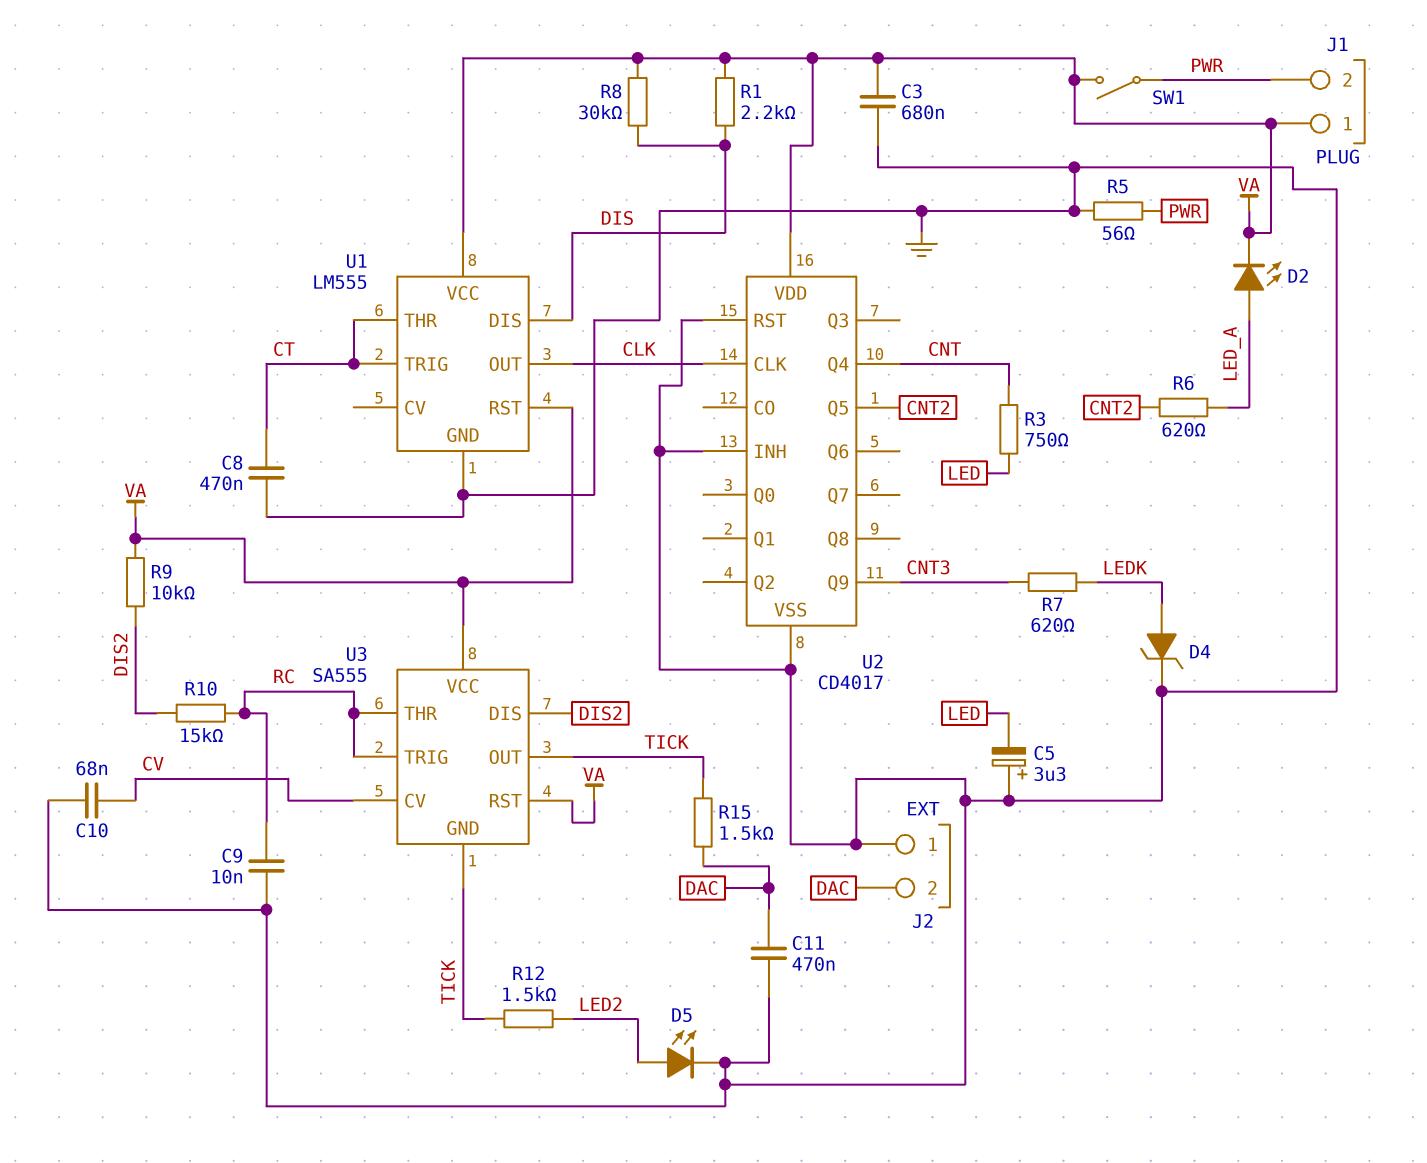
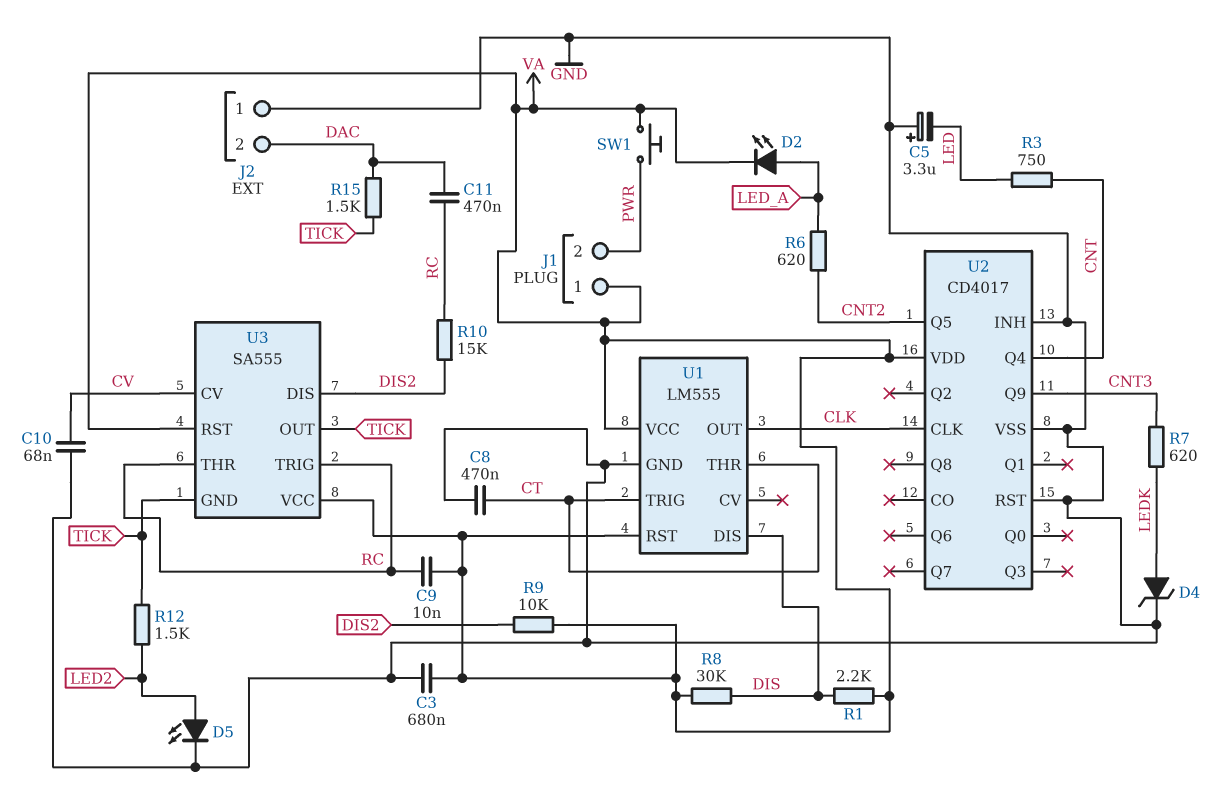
C9: 10nF (GND, RC) -> 10nF (RC, VA)
C11: 470nF (DAC, GND) -> 470nF (DAC, RC)
R5: 56 (GND, PWR) -> none
SW1: switch (PWR, VA) -> button (PWR, VA)

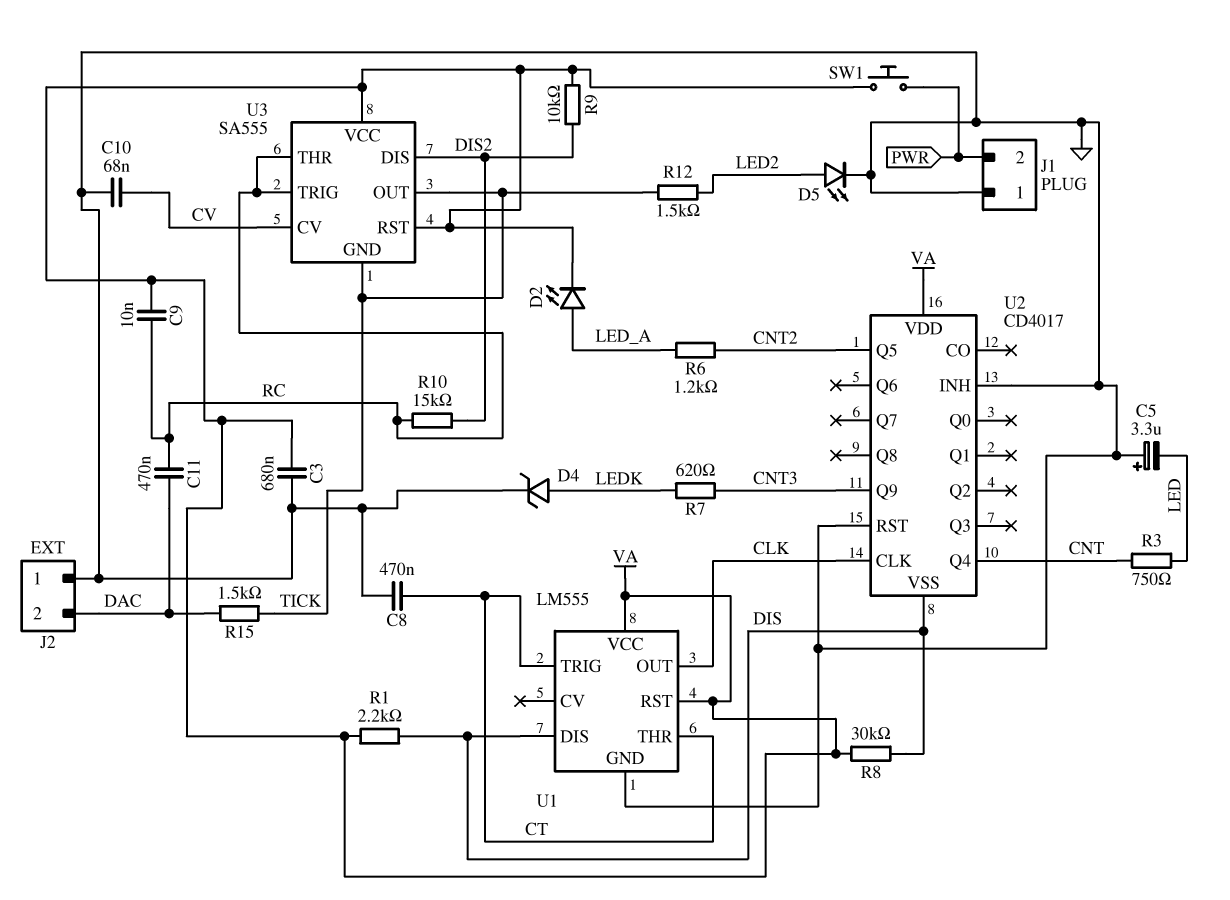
J1 pin 1: VA -> GND
R6: 620 (CNT2, LED_A) -> 1.2k (CNT2, LED_A)
U2 pin VSS: GND -> DIS

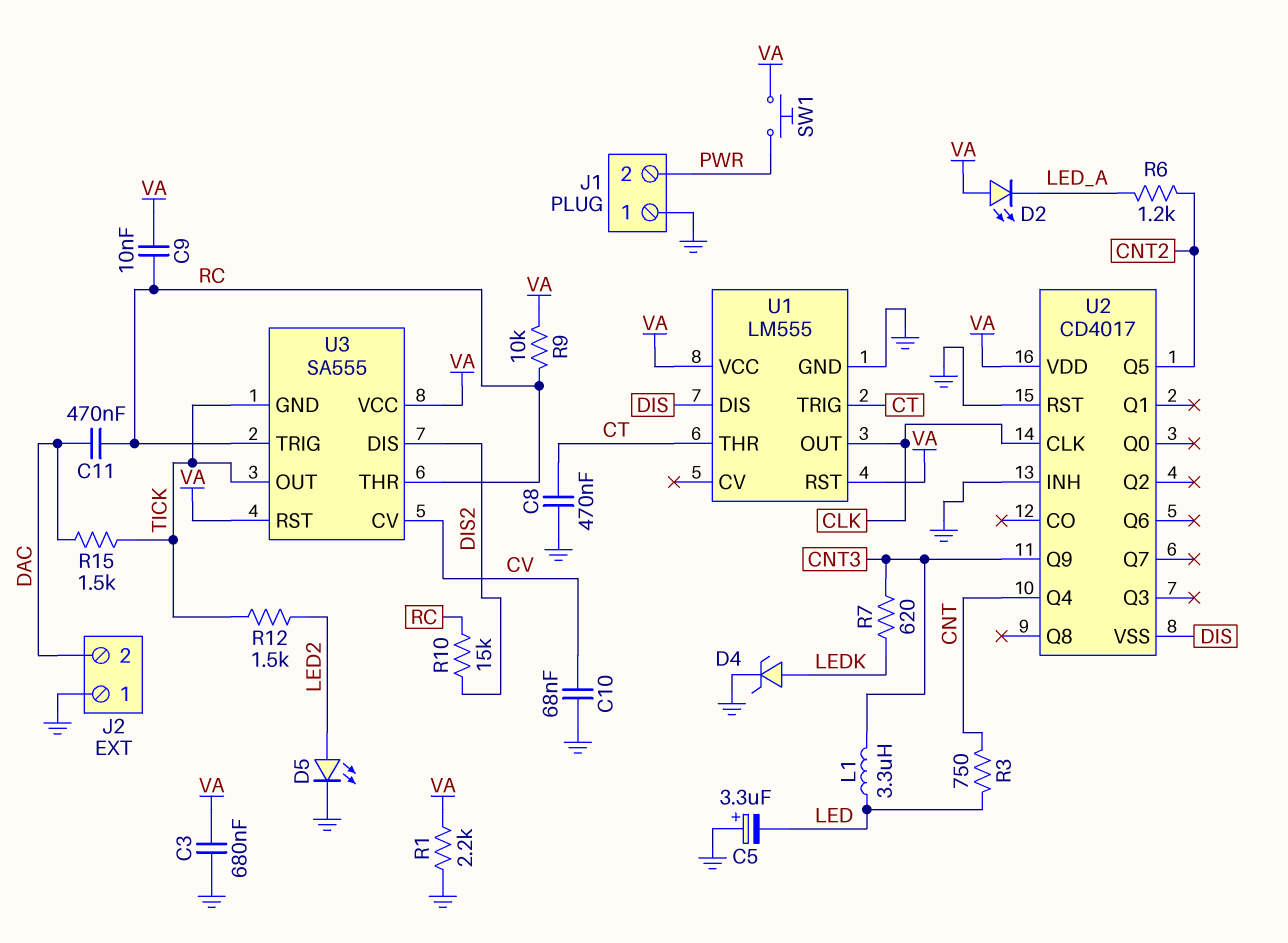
D2: LED (A LED_A, K VA) -> LED (A VA, K LED_A)
L1: none -> 3.3uH (CNT3, LED)
R1: 2.2k (DIS, VA) -> 2.2k (GND, VA)
R8: 30k (DIS, VA) -> none
R9: 10k (DIS2, VA) -> 10k (RC, VA)

